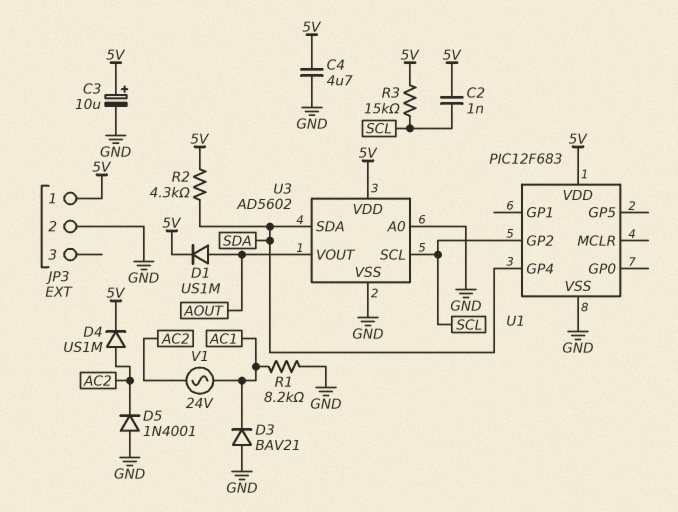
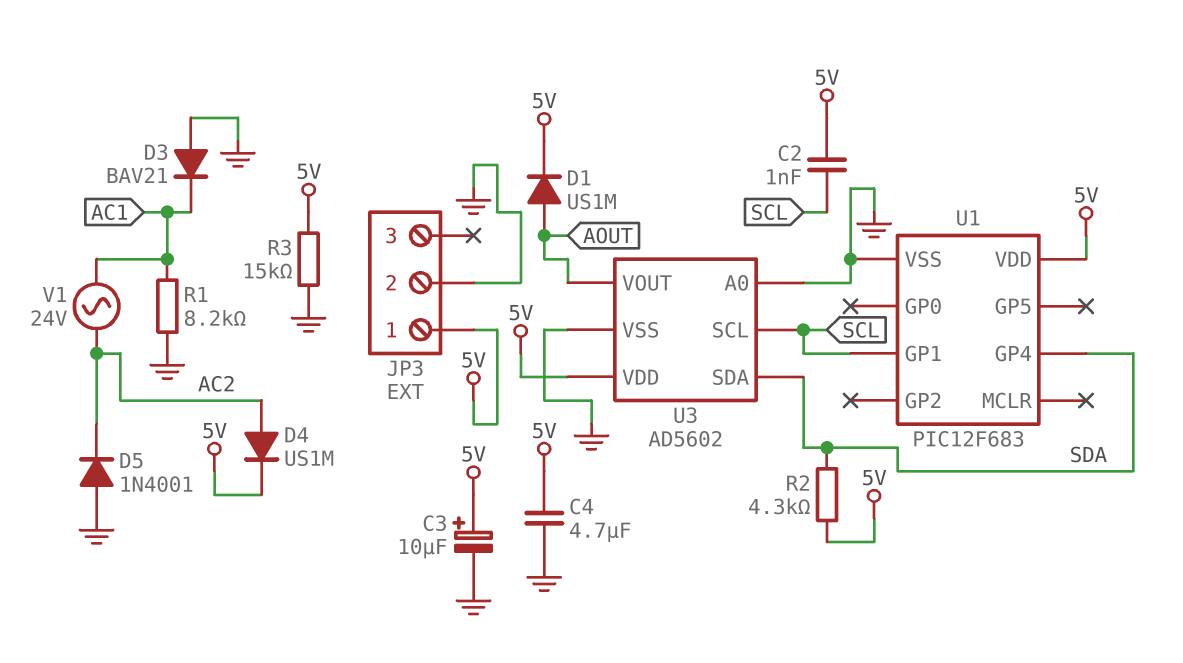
R3: 15k (5V, SCL) -> 15k (5V, GND)
U1 pin GP1: none -> SCL
U1 pin GP2: SCL -> none

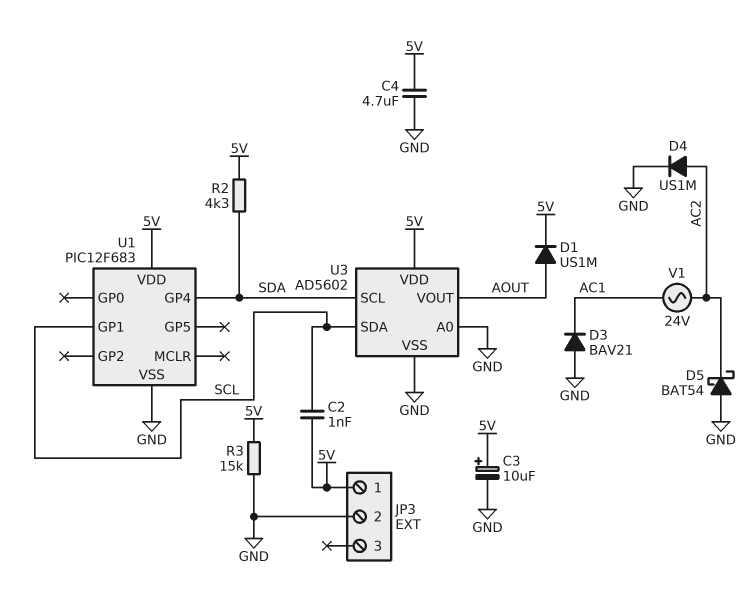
D4: diode US1M (A AC2, K 5V) -> diode US1M (A AC2, K GND)
D5: diode 1N4001 (A GND, K AC2) -> schottky BAT54 (A GND, K AC2)
R1: 8.2k (AC1, GND) -> none
U3 pin SCL: SCL -> SDA
U3 pin SDA: SDA -> SCL

